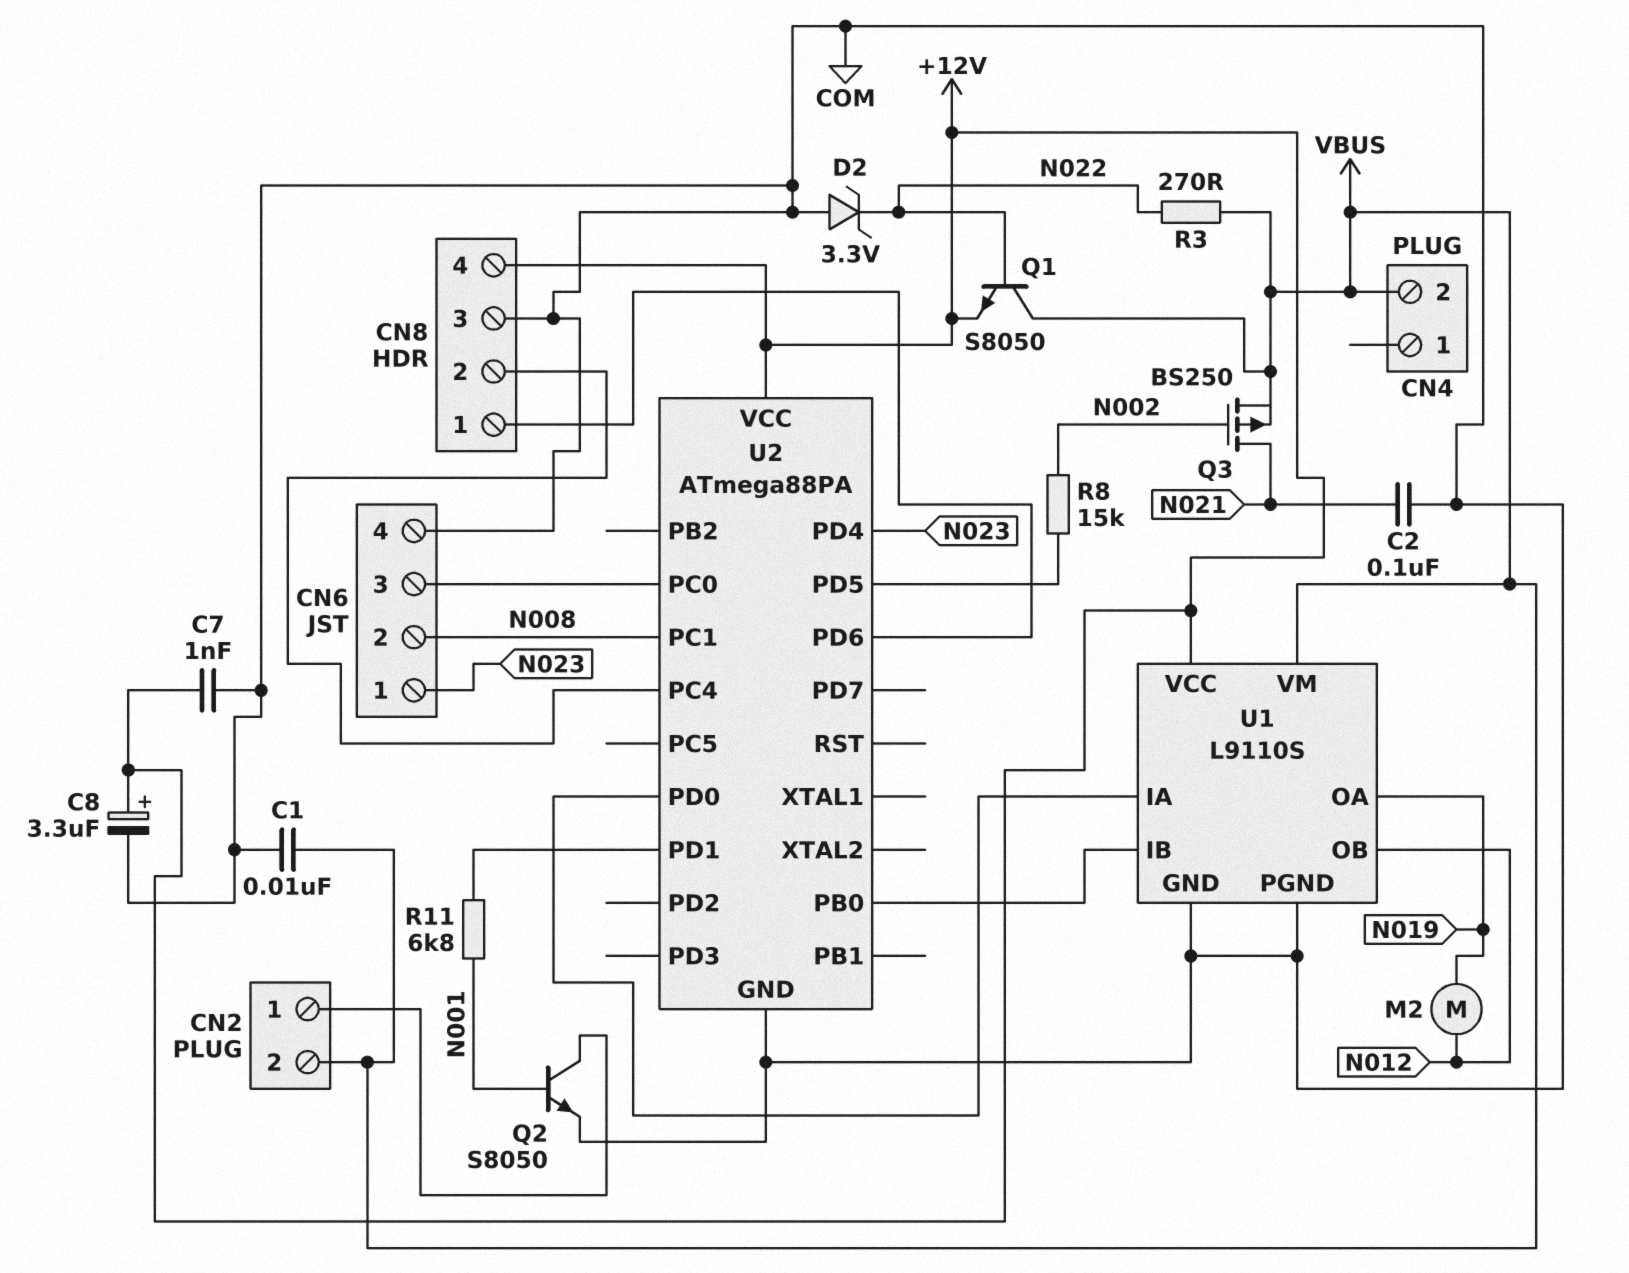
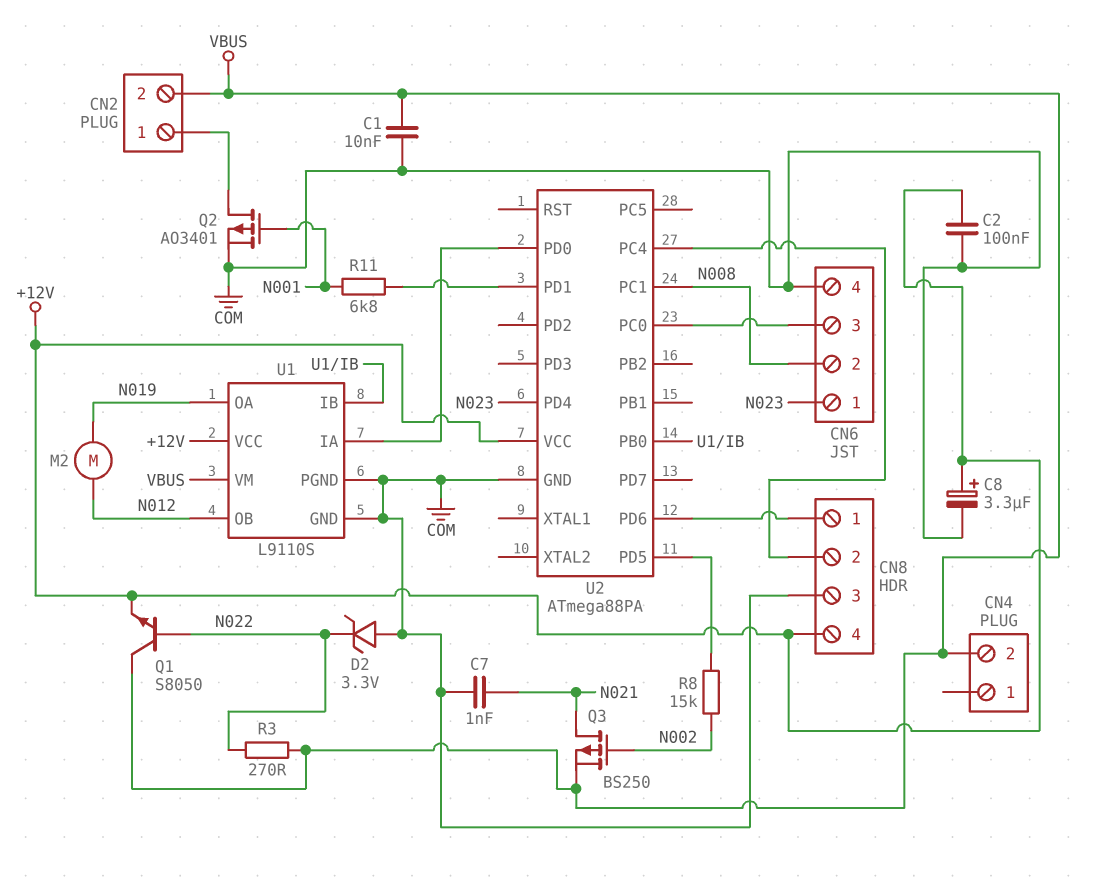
C2: 100nF (COM, N021) -> 100nF (+12V, COM)
C7: 1nF (+12V, COM) -> 1nF (COM, N021)
Q2: NPN S8050 (B N001, C CN2/1, E COM) -> PMOS AO3401 (G N001, D CN2/1, S COM)

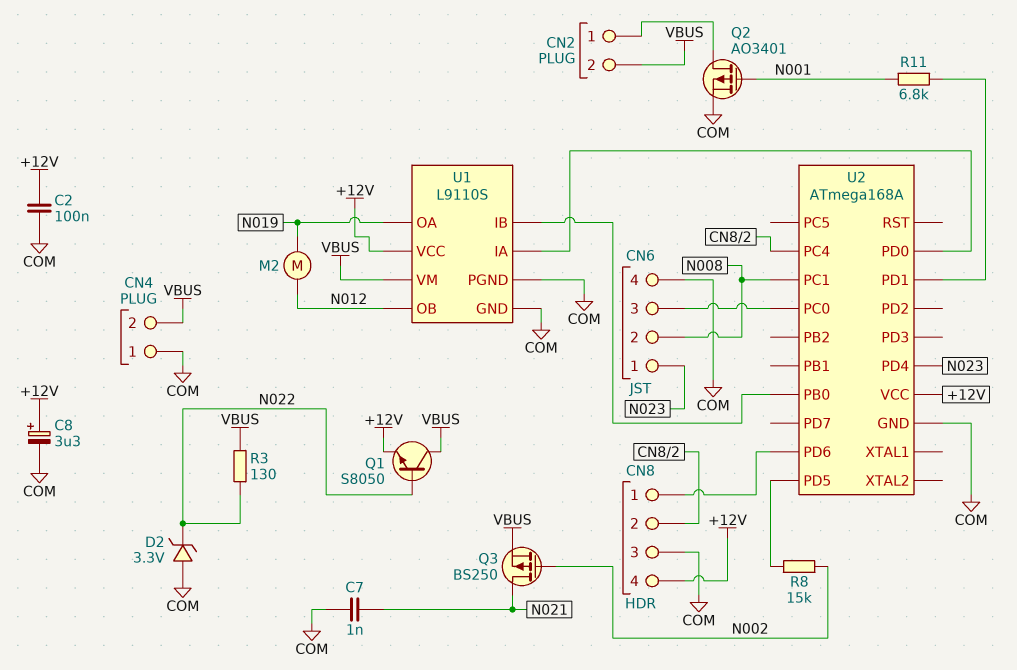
C1: 10nF (COM, VBUS) -> none
CN4 pin 1: none -> COM
R3: 270 (N022, VBUS) -> 130 (N022, VBUS)
U2: ATmega88PA -> ATmega168A

